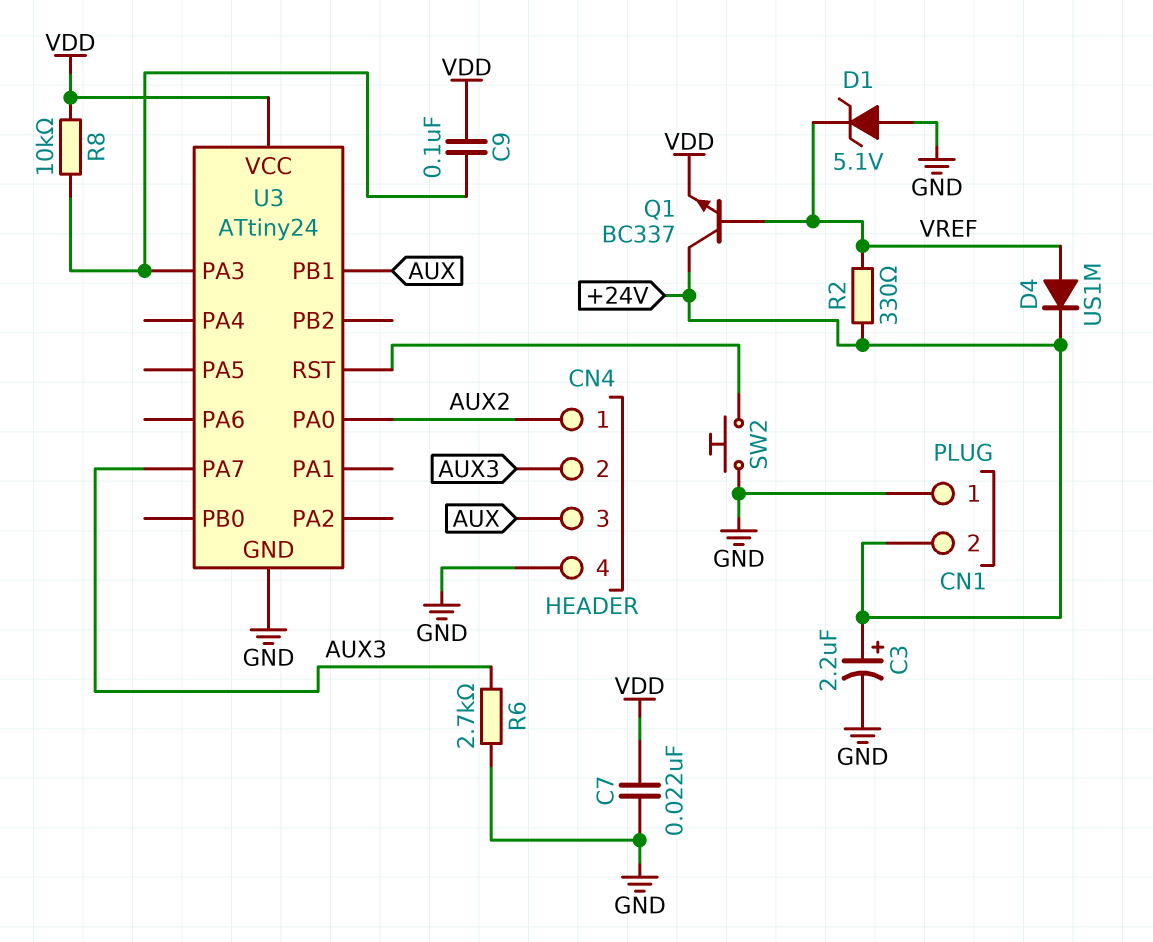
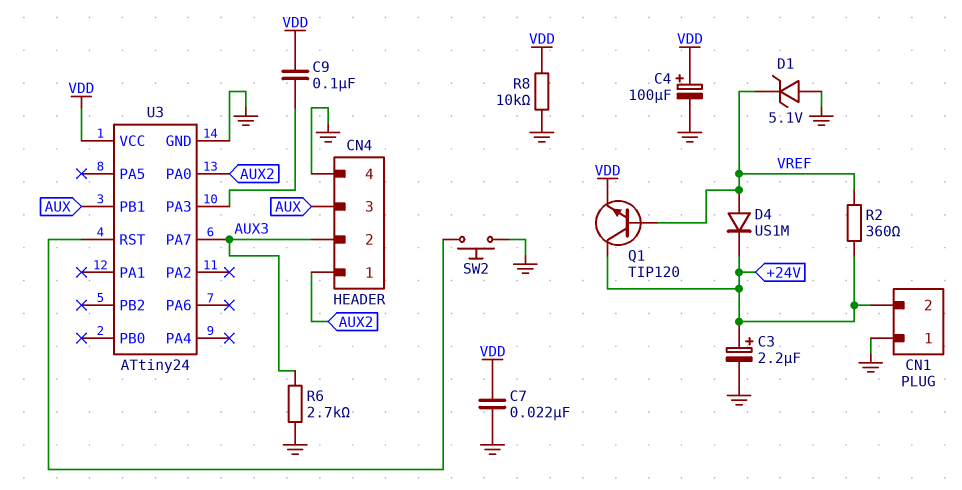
C4: none -> 100uF (plus VDD, minus GND)
Q1: NPN BC337 (B VREF, C +24V, E VDD) -> NPN TIP120 (B VREF, C +24V, E VDD)
R2: 330 (+24V, VREF) -> 360 (+24V, VREF)
R8: 10k (U3/PA3, VDD) -> 10k (GND, VDD)

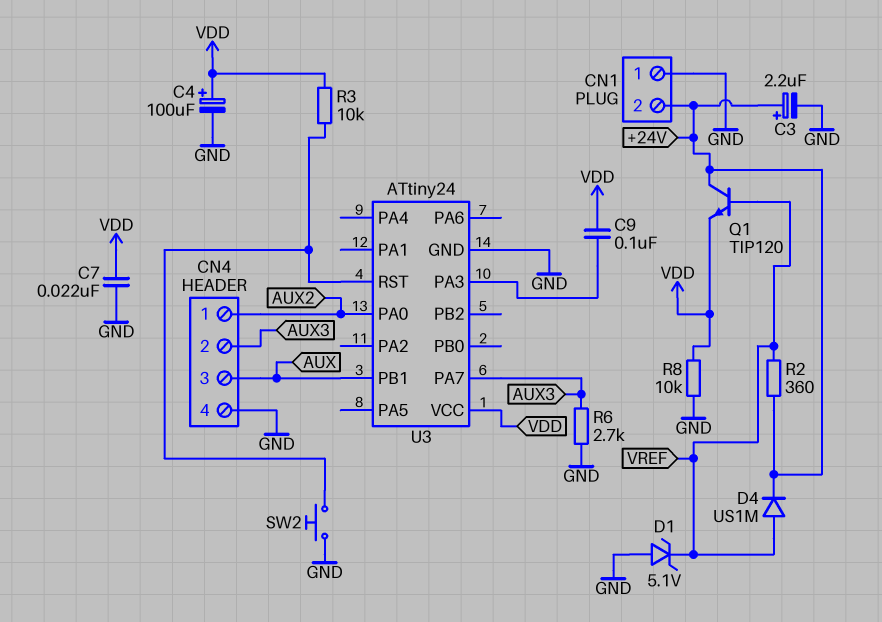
R3: none -> 10k (U3/RST, VDD)

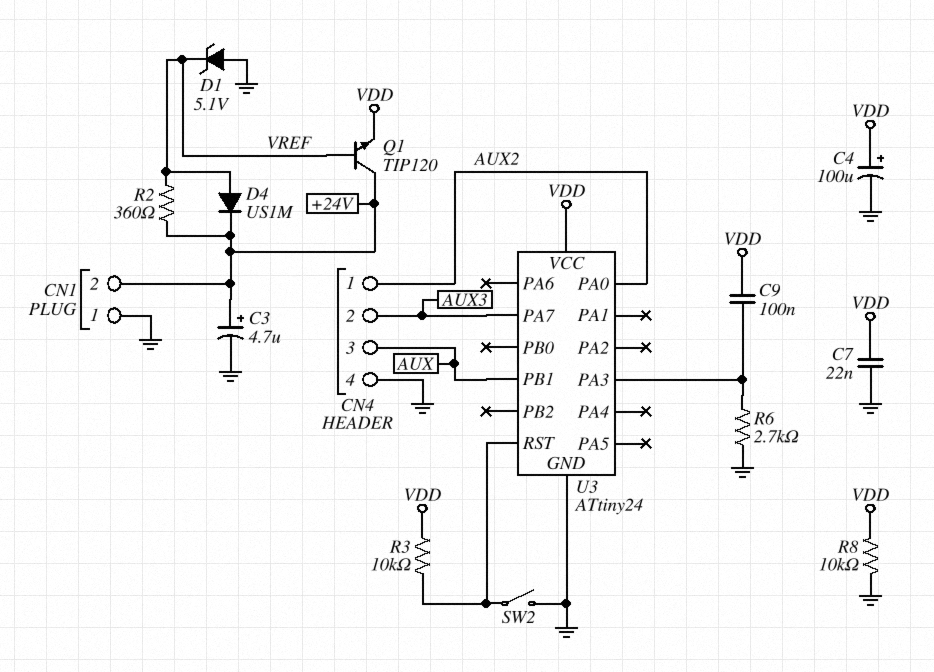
C3: 2.2uF (plus +24V, minus GND) -> 4.7uF (plus +24V, minus GND)
R6: 2.7k (AUX3, GND) -> 2.7k (GND, U3/PA3)
SW2: button (GND, U3/RST) -> switch (GND, U3/RST)

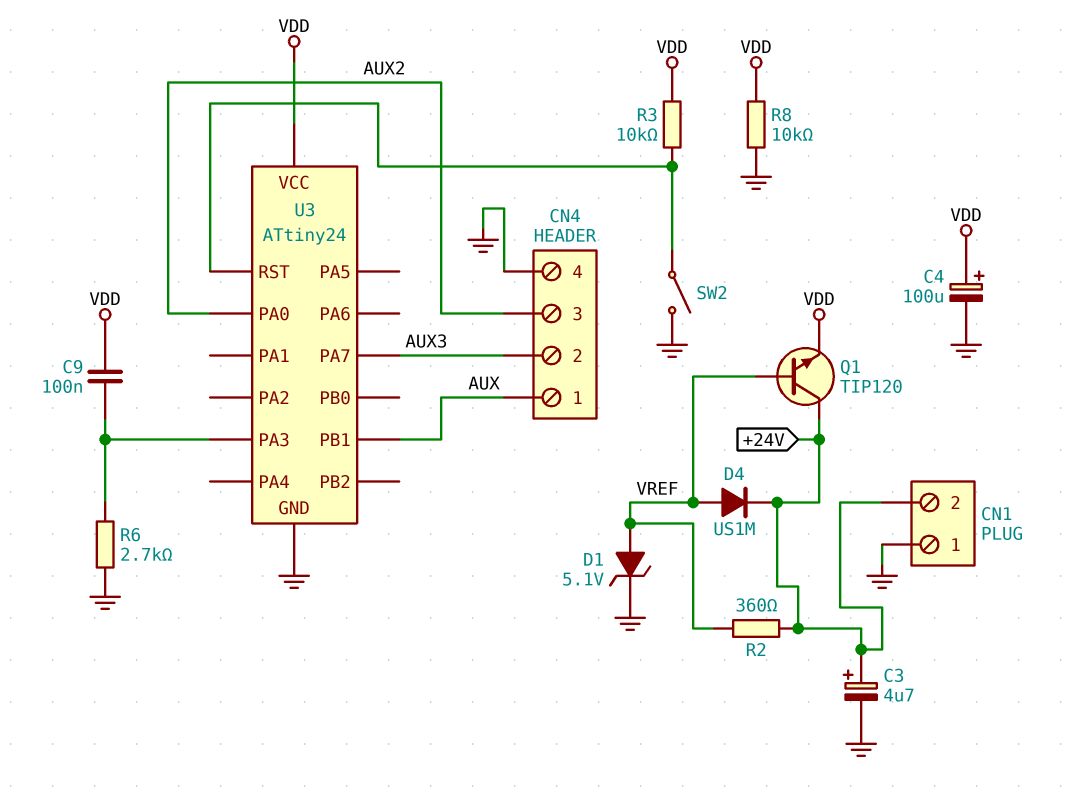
C7: 22nF (GND, VDD) -> none
CN4 pin 1: AUX2 -> AUX
CN4 pin 3: AUX -> AUX2
D1: zener 5.1V (A GND, K VREF) -> zener 5.1V (A VREF, K GND)

